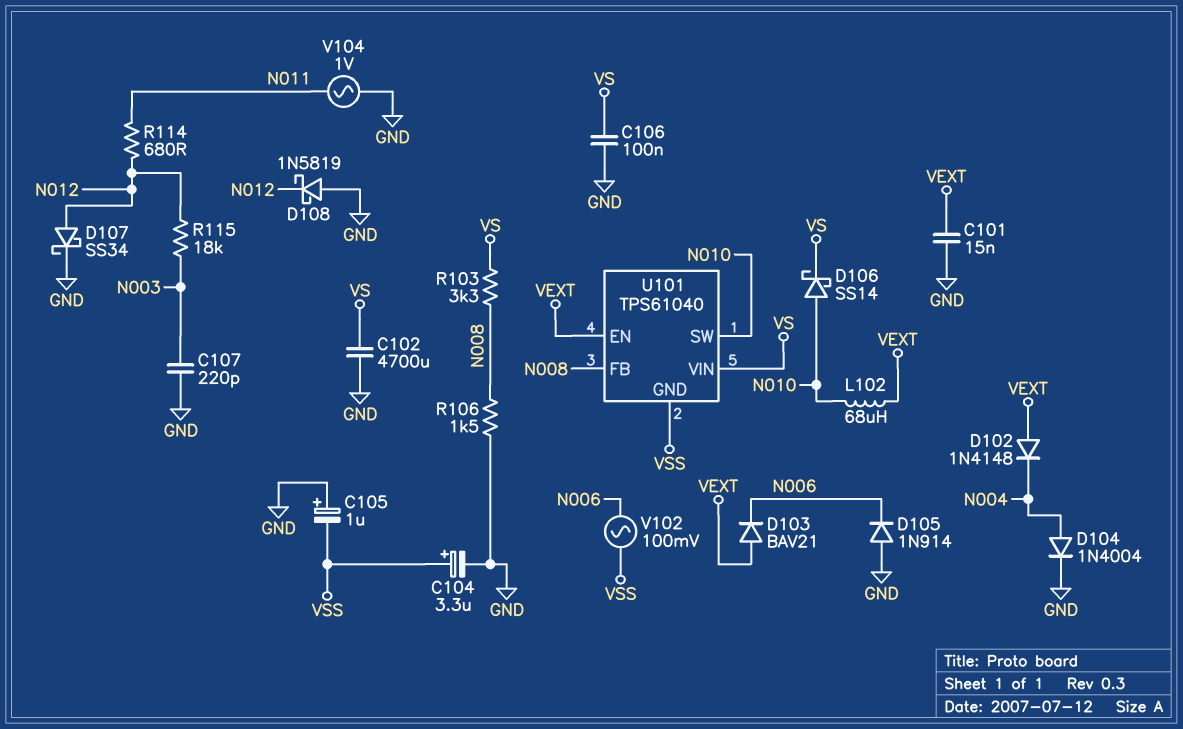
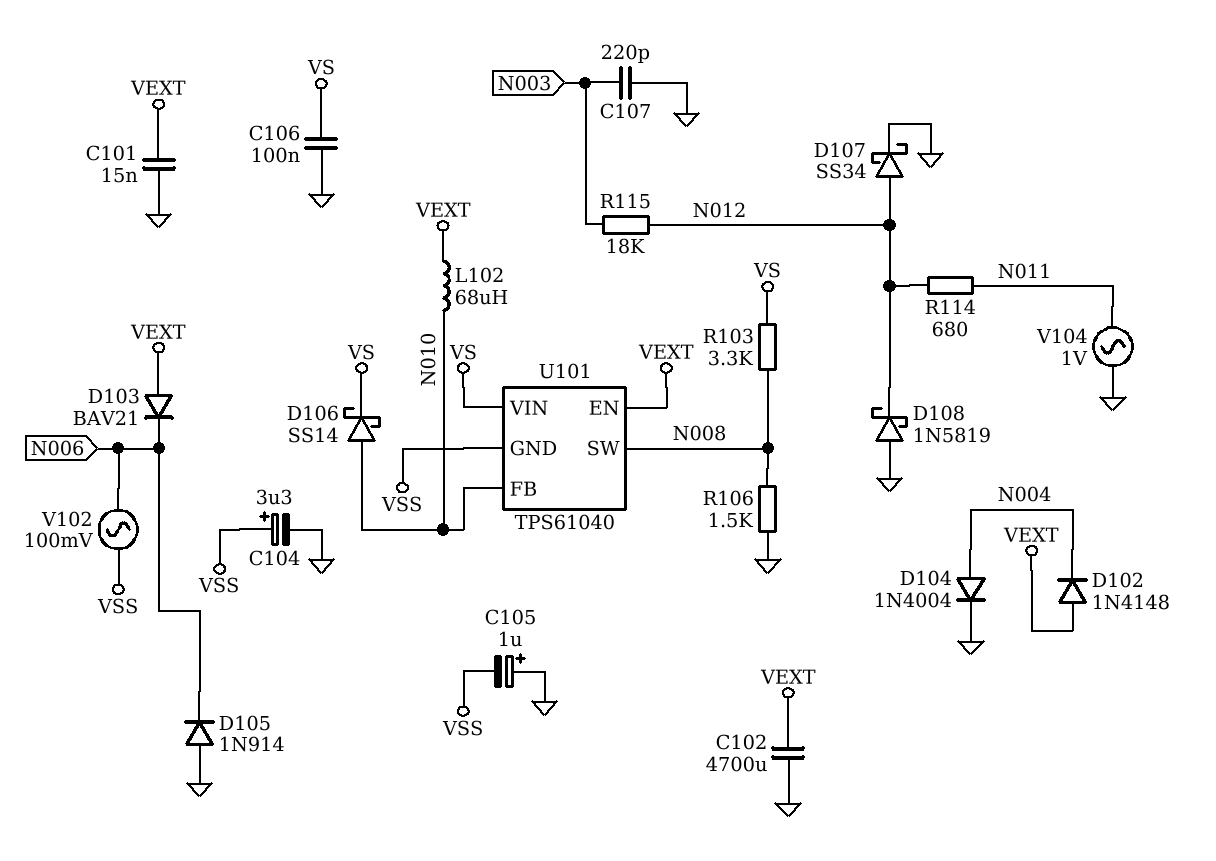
C102: 4700uF (GND, VS) -> 4700uF (GND, VEXT)
U101 pin FB: N008 -> N010
U101 pin SW: N010 -> N008

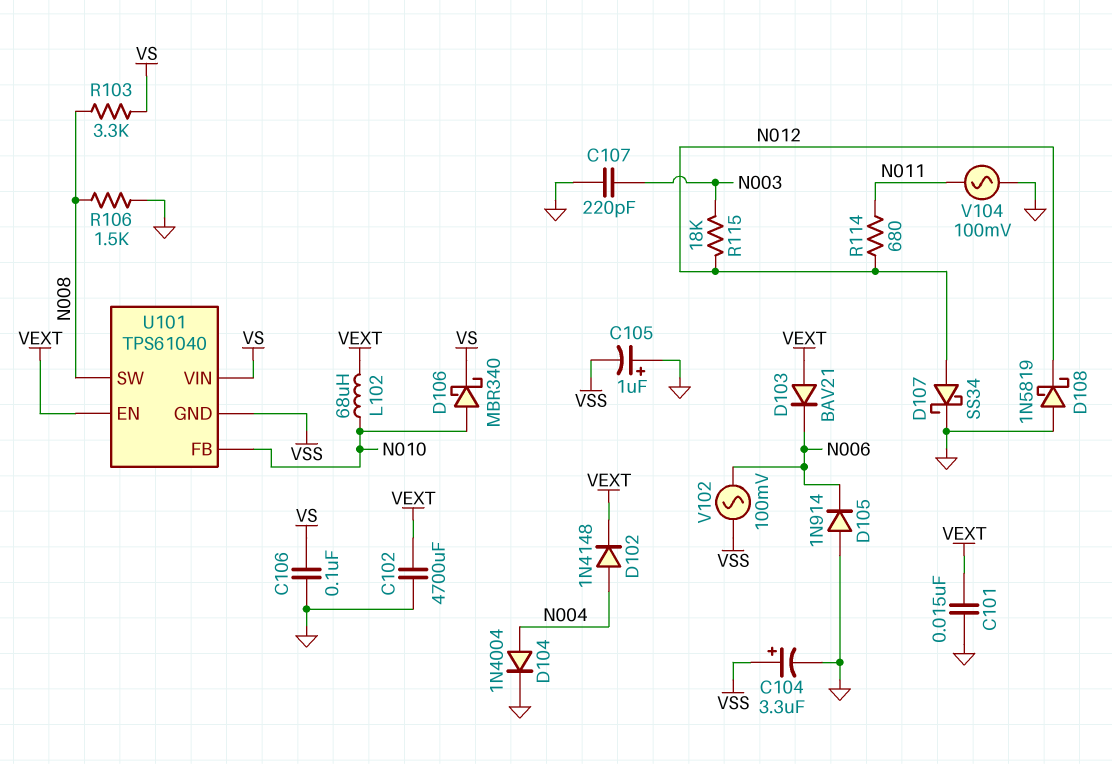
D102: diode 1N4148 (A VEXT, K N004) -> diode 1N4148 (A N004, K VEXT)
D106: schottky SS14 (A N010, K VS) -> schottky MBR340 (A N010, K VS)
V104: AC 1V (GND, N011) -> AC 100mV (GND, N011)

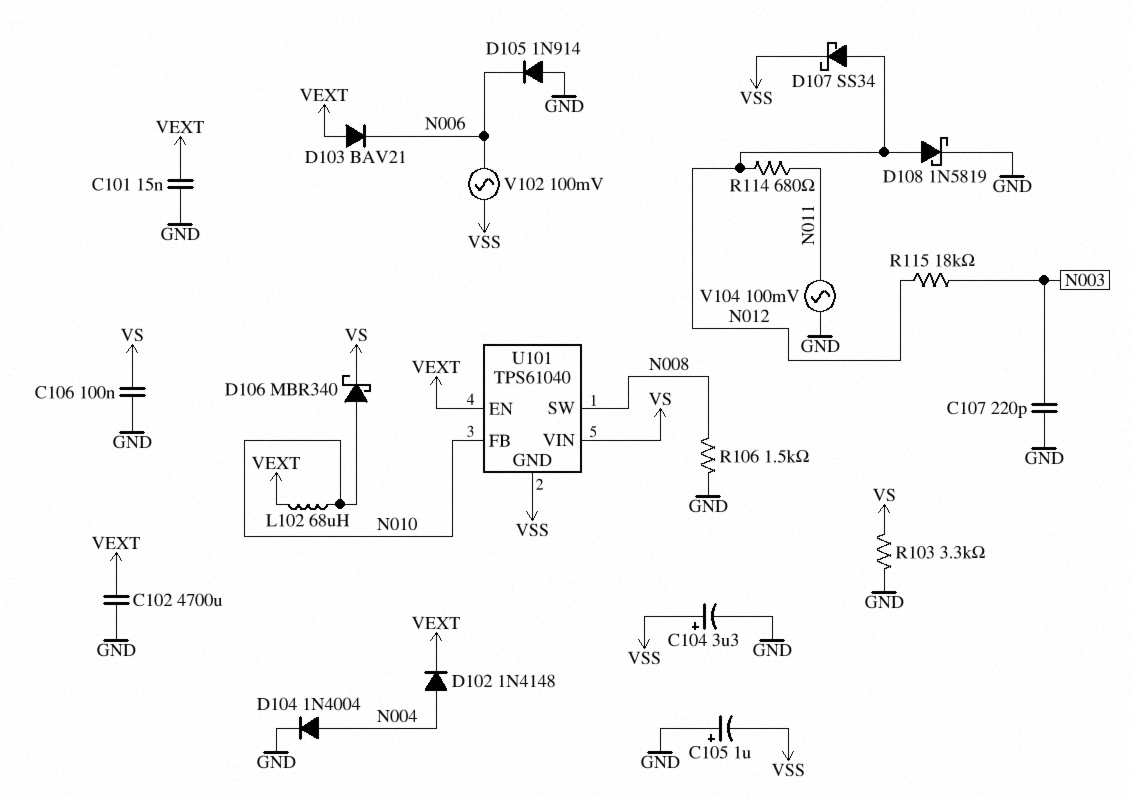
D107: schottky SS34 (A N012, K GND) -> schottky SS34 (A N012, K VSS)
D108: schottky 1N5819 (A GND, K N012) -> schottky 1N5819 (A N012, K GND)
R103: 3.3k (N008, VS) -> 3.3k (GND, VS)

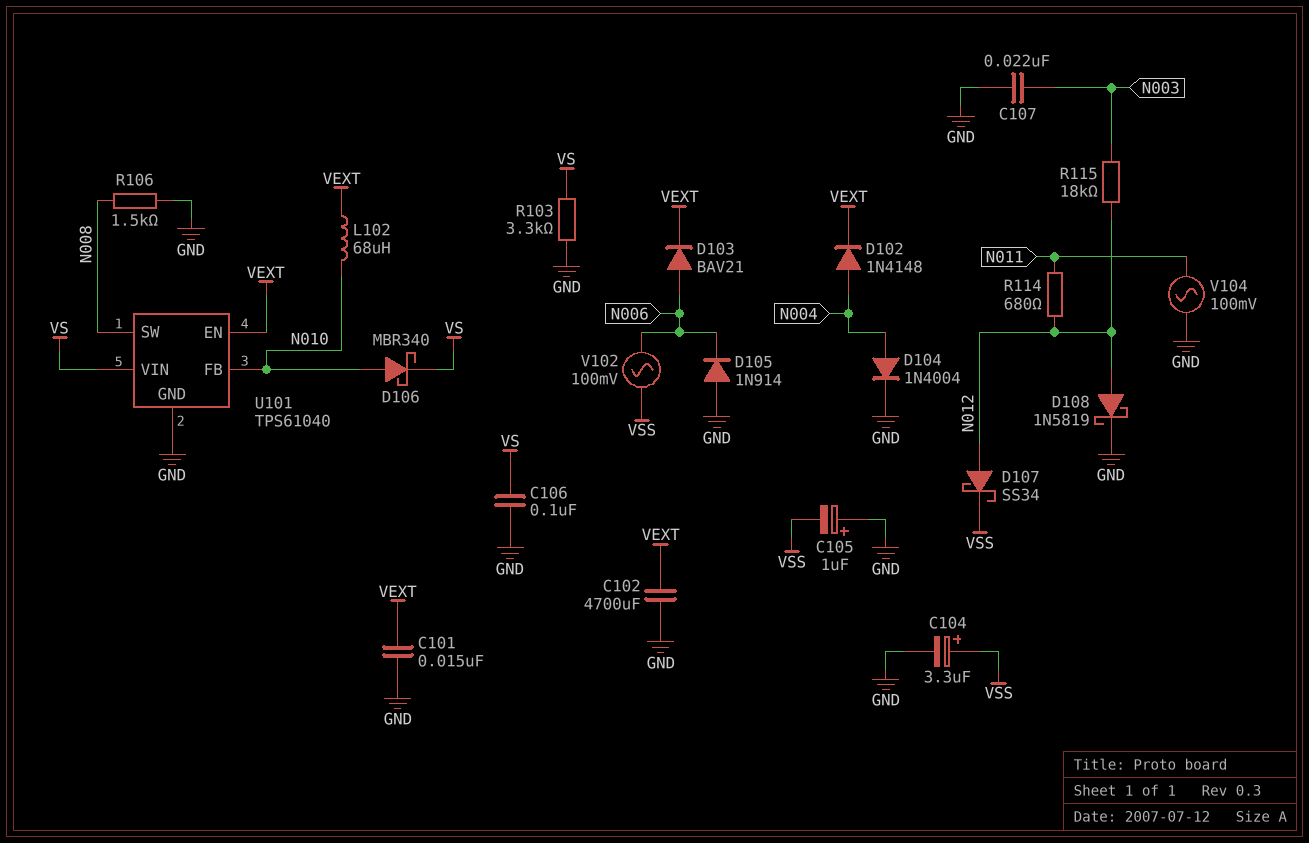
C107: 220pF (GND, N003) -> 22nF (GND, N003)
D103: diode BAV21 (A VEXT, K N006) -> diode BAV21 (A N006, K VEXT)
U101 pin GND: VSS -> GND

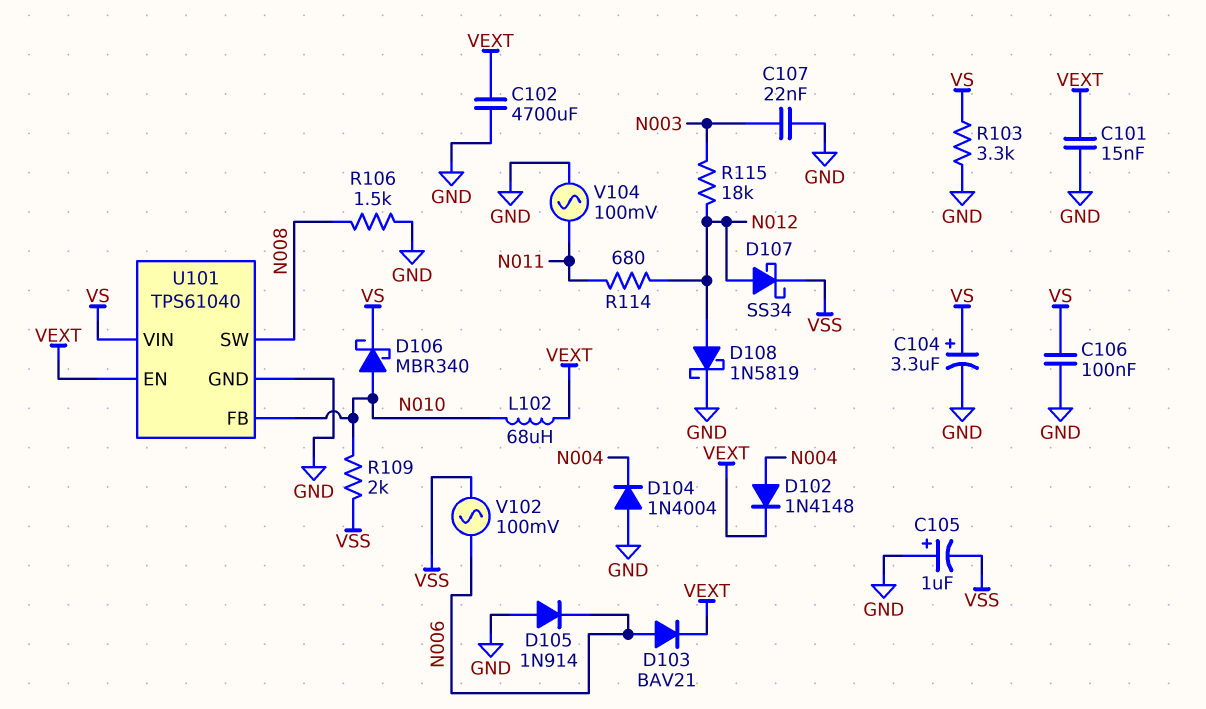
C104: 3.3uF (plus VSS, minus GND) -> 3.3uF (plus VS, minus GND)
D104: diode 1N4004 (A N004, K GND) -> diode 1N4004 (A GND, K N004)
R109: none -> 2k (N010, VSS)

